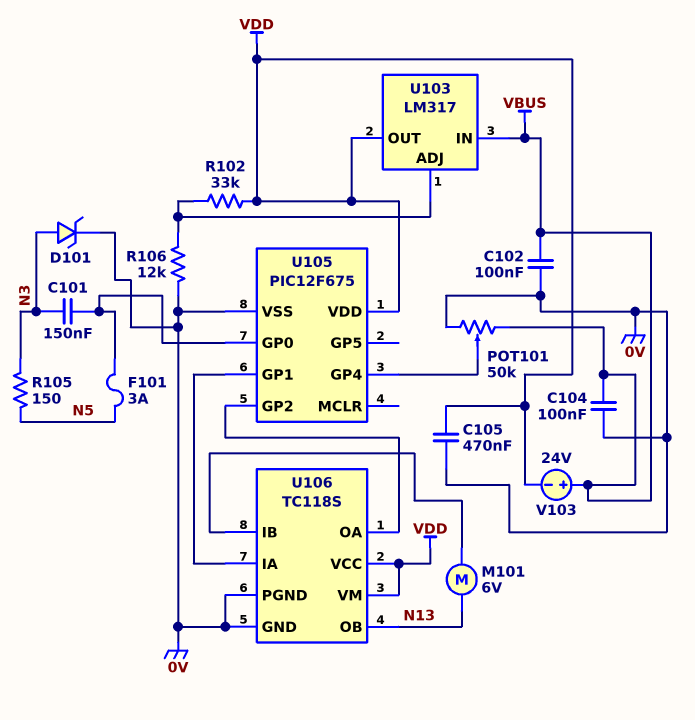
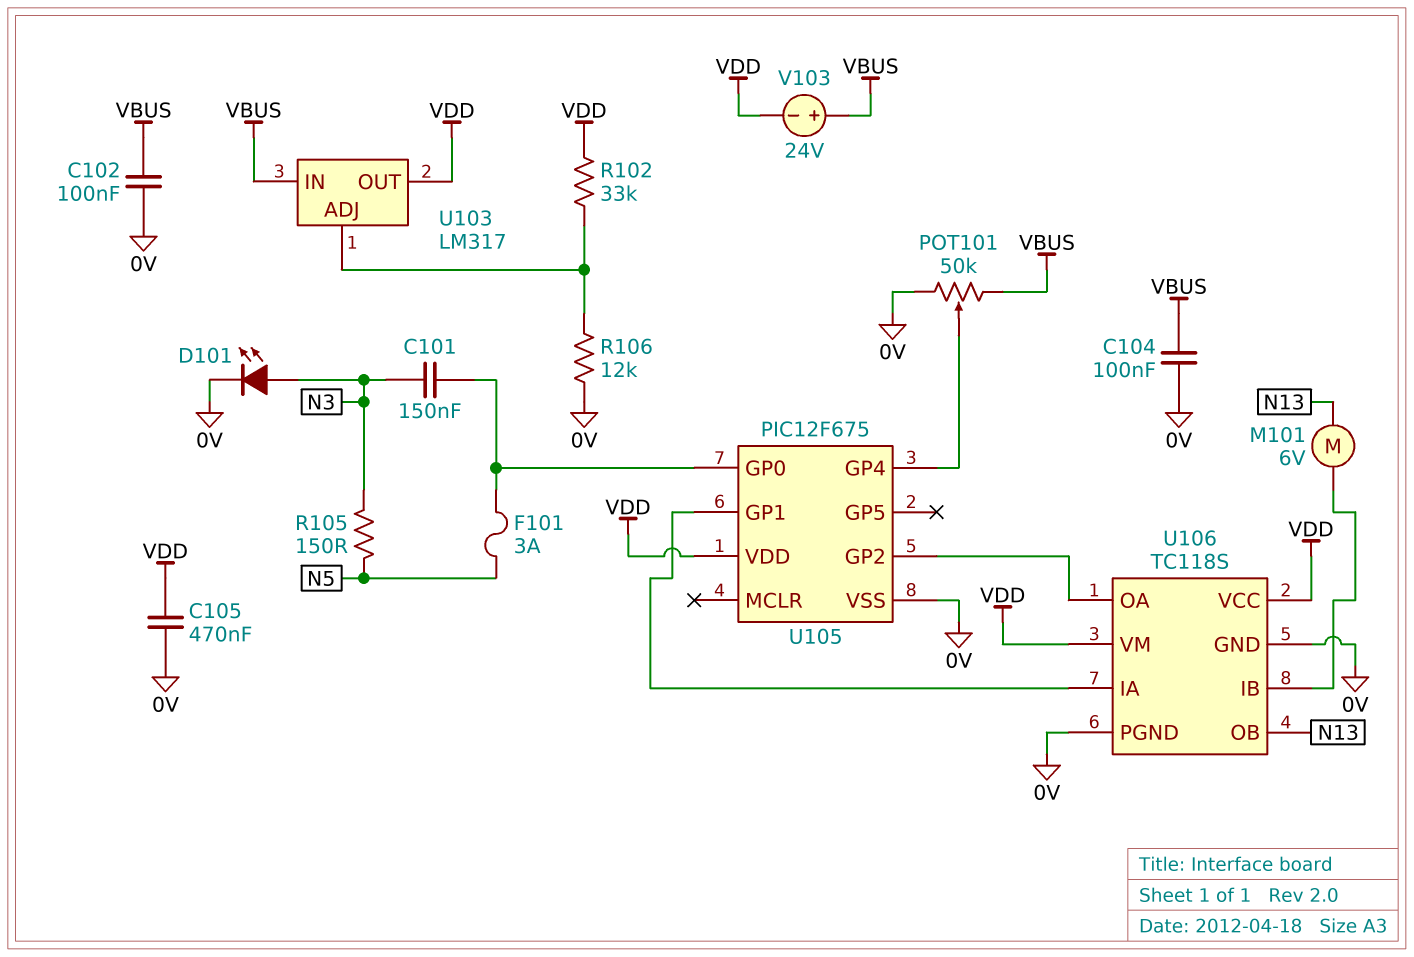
D101: zener (A N3, K 0V) -> LED (A N3, K 0V)

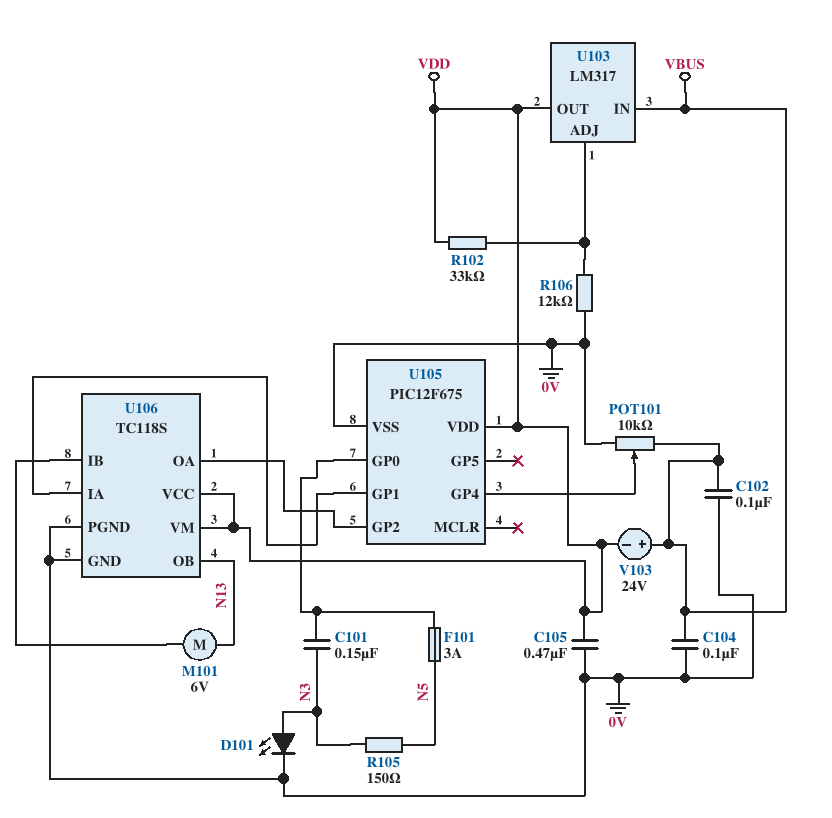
POT101: 50k (0V, VBUS, wiper U105/GP4) -> 10k (0V, VBUS, wiper U105/GP4)

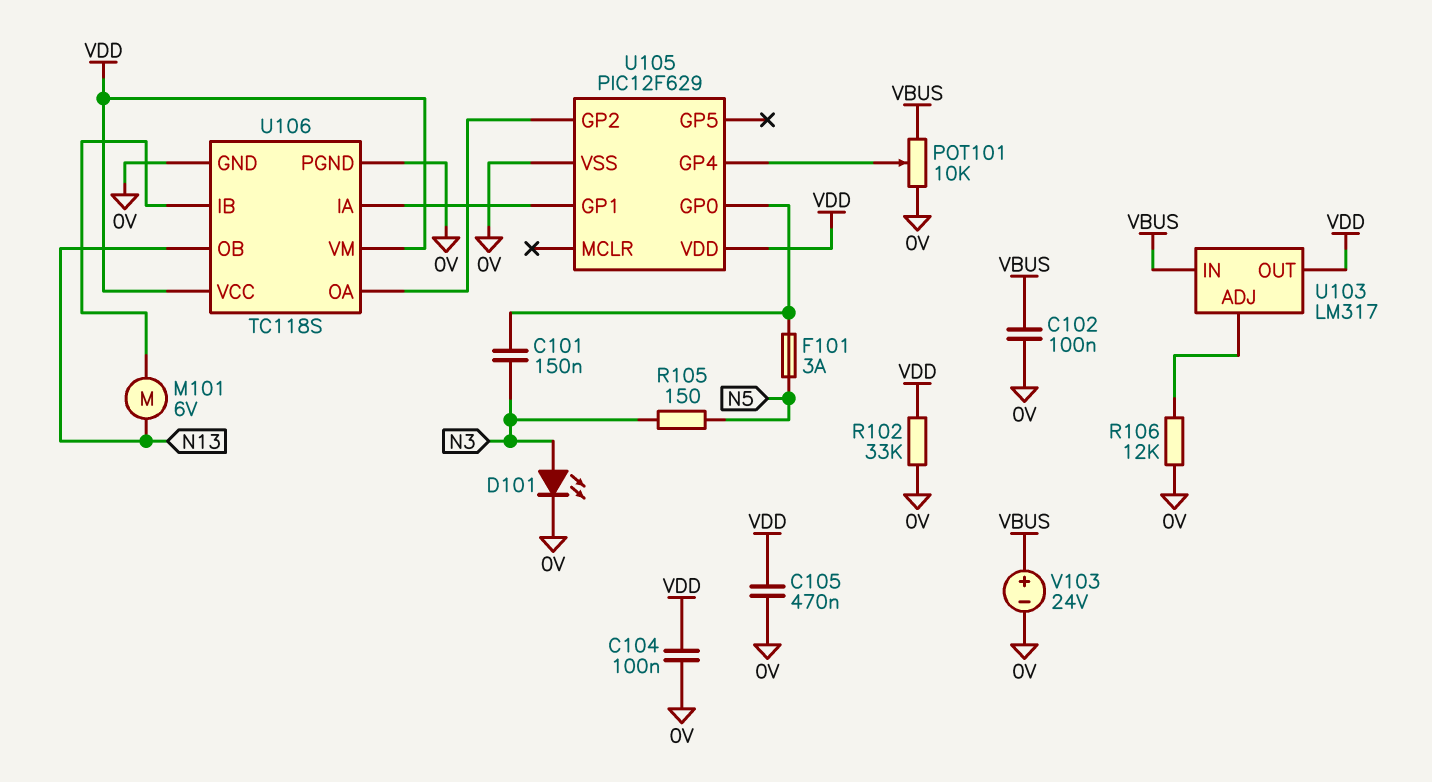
C104: 100nF (0V, VBUS) -> 100nF (0V, VDD)
R102: 33k (U103/ADJ, VDD) -> 33k (0V, VDD)
U105: PIC12F675 -> PIC12F629
V103: 24V (plus VBUS, minus VDD) -> 24V (plus VBUS, minus 0V)

